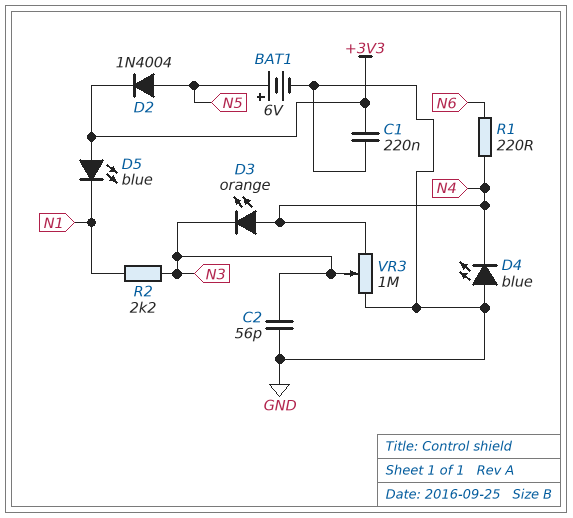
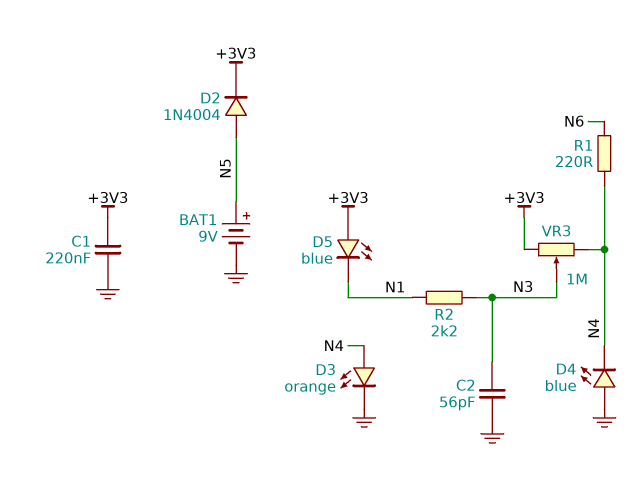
BAT1: 6V (plus N5, minus GND) -> 9V (plus N5, minus GND)
D3: LED orange (A N4, K N3) -> LED orange (A N4, K GND)
VR3: 1M (GND, N4, wiper N3) -> 1M (+3V3, N4, wiper N3)

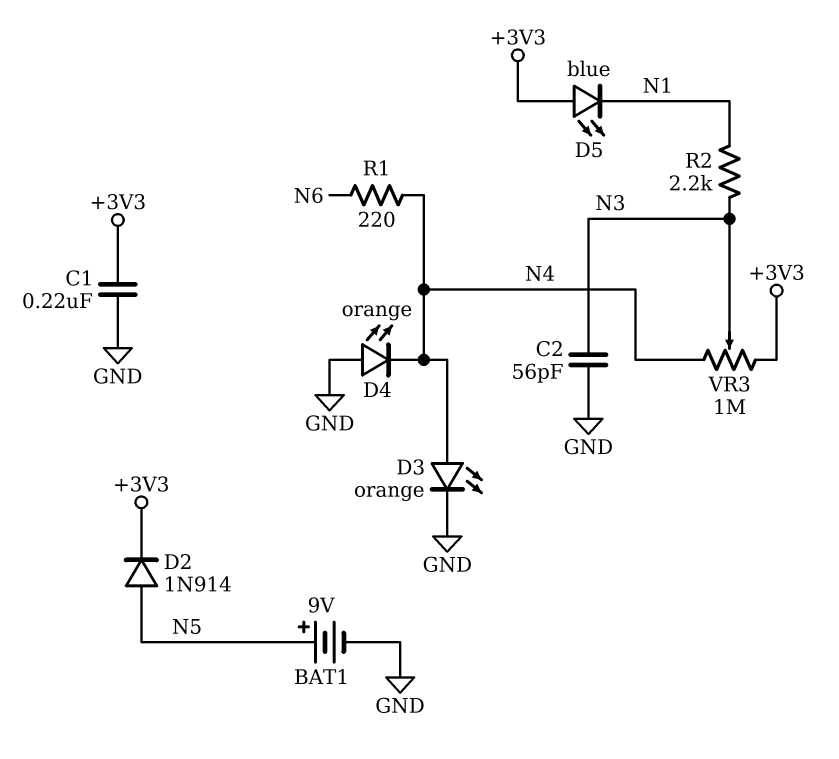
D2: diode 1N4004 (A N5, K +3V3) -> diode 1N914 (A N5, K +3V3)
D4: LED blue (A GND, K N4) -> LED orange (A GND, K N4)

